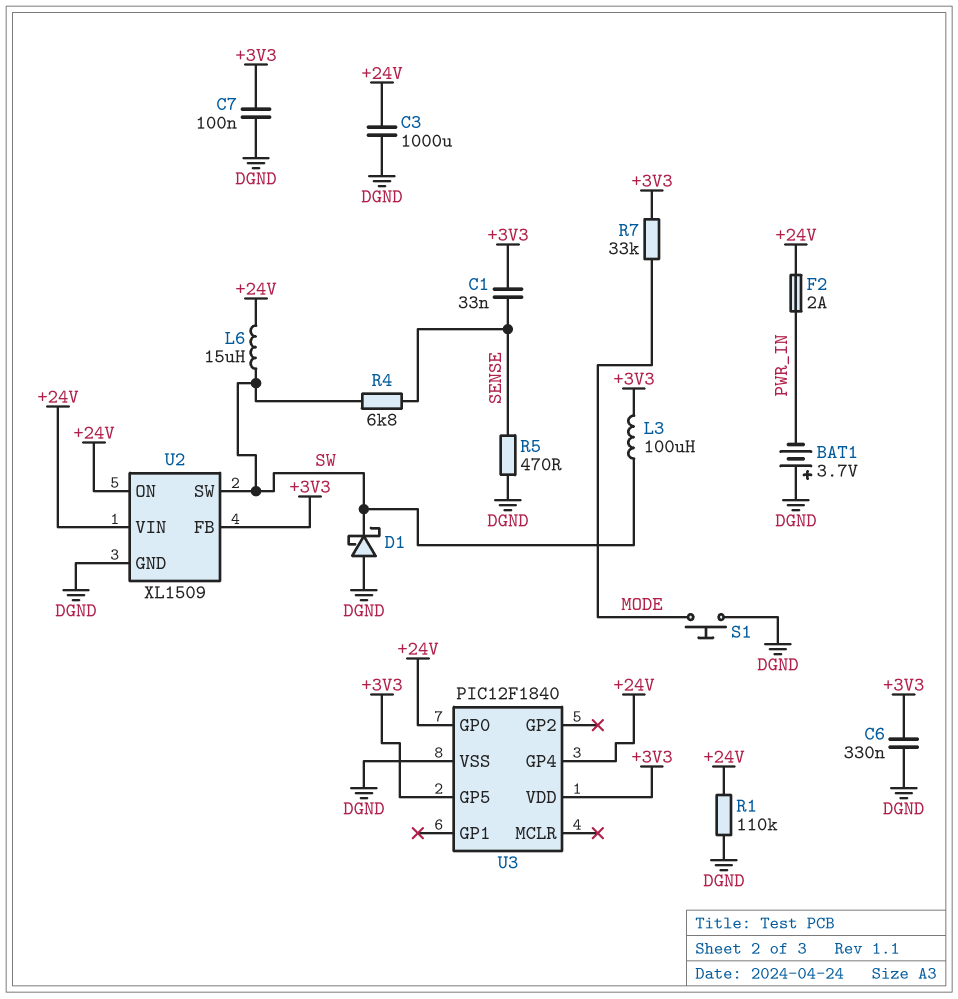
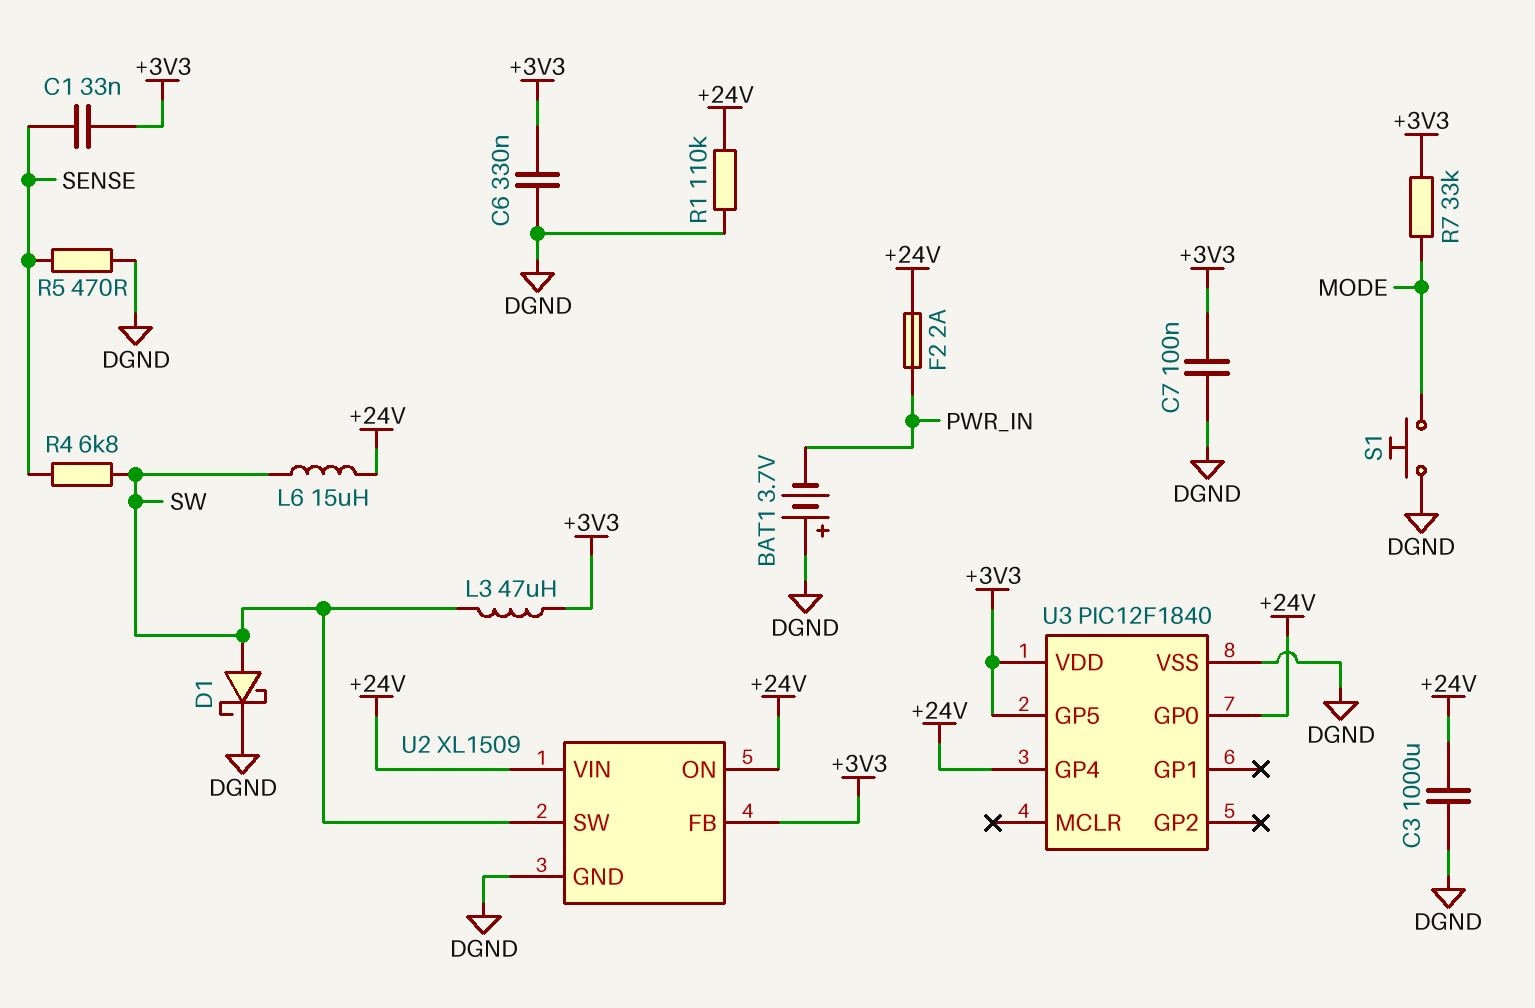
D1: schottky (A DGND, K SW) -> schottky (A SW, K DGND)
L3: 100uH (+3V3, SW) -> 47uH (+3V3, SW)

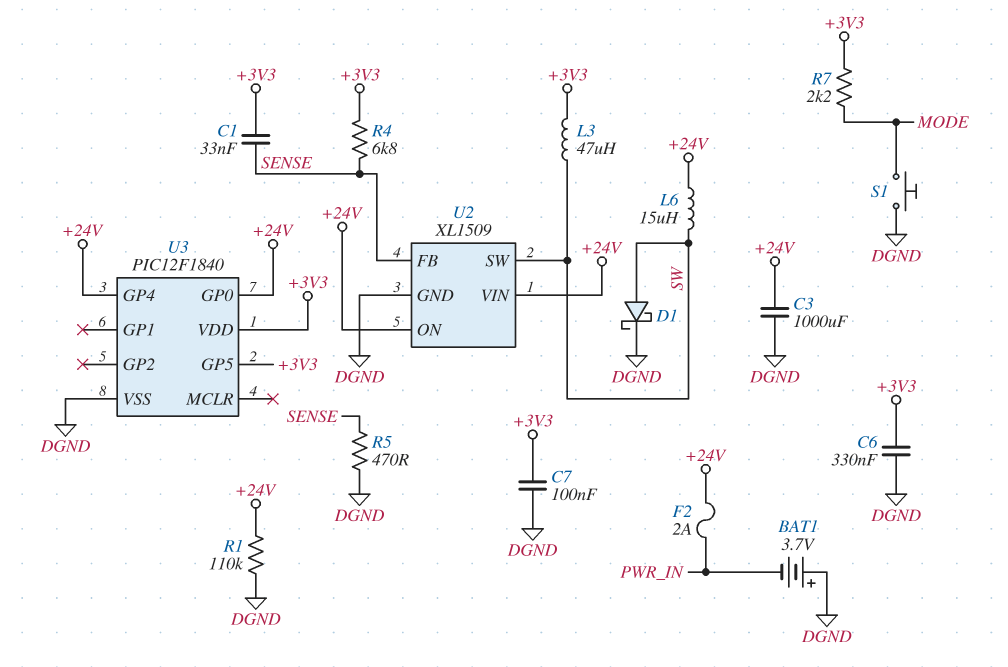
R4: 6.8k (SENSE, SW) -> 6.8k (+3V3, SENSE)
R7: 33k (+3V3, MODE) -> 2.2k (+3V3, MODE)
U2 pin FB: +3V3 -> SENSE

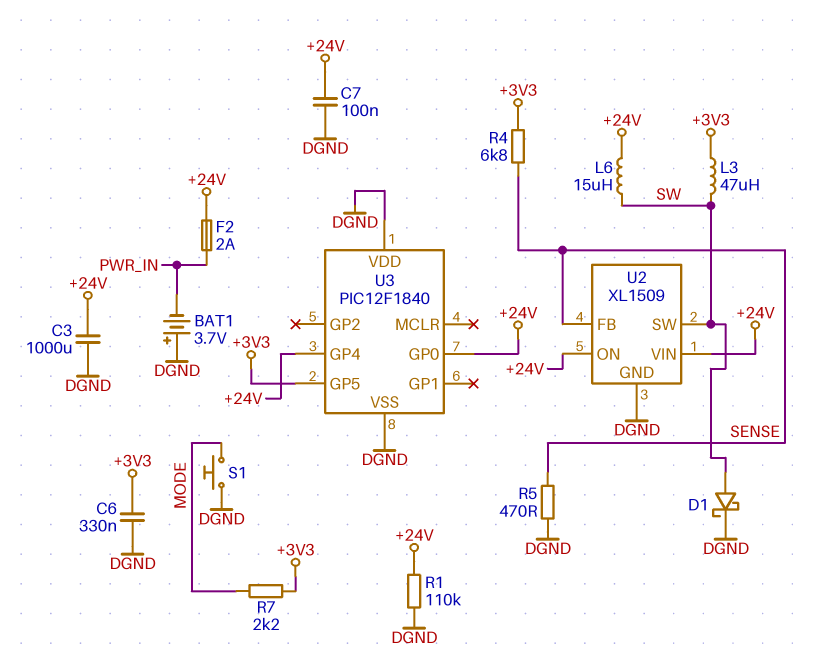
C1: 33nF (+3V3, SENSE) -> none
C7: 100nF (+3V3, DGND) -> 100nF (+24V, DGND)
U3 pin VDD: +3V3 -> DGND

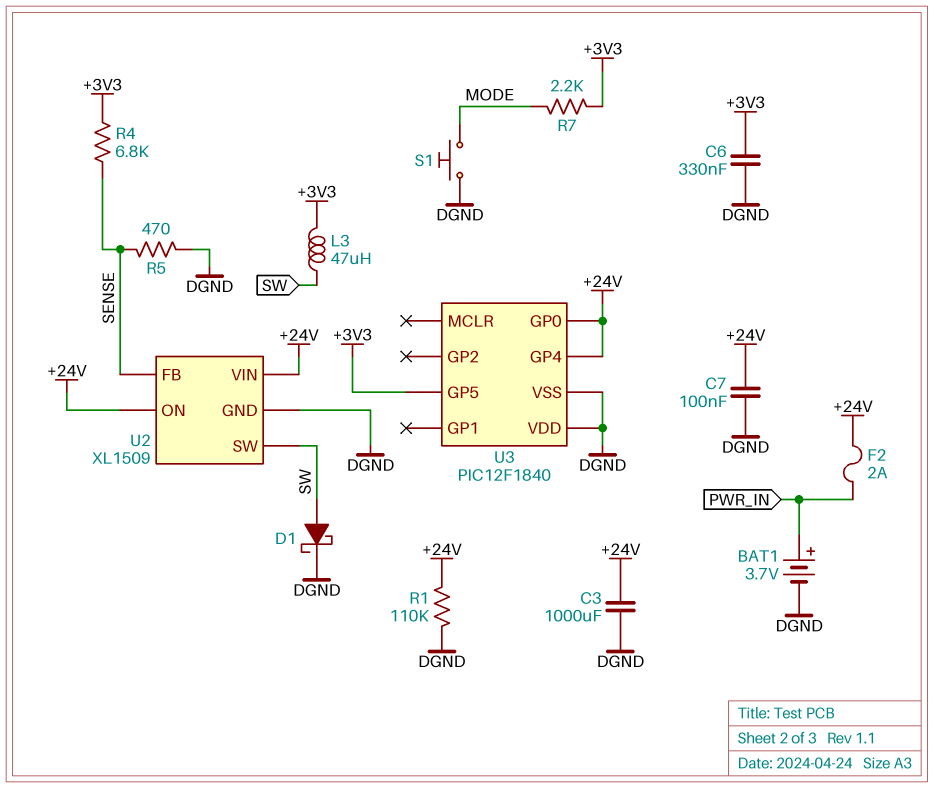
BAT1: 3.7V (plus DGND, minus PWR_IN) -> 3.7V (plus PWR_IN, minus DGND)
L6: 15uH (+24V, SW) -> none

